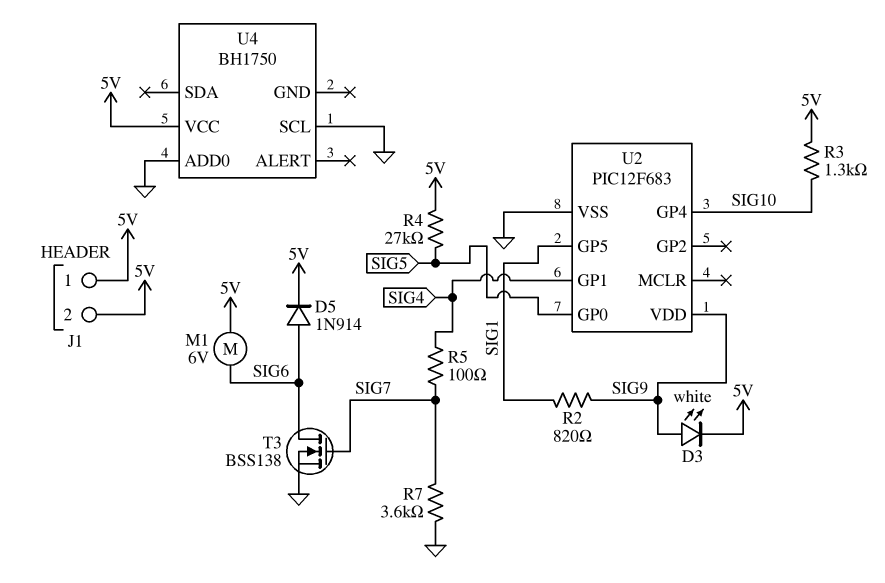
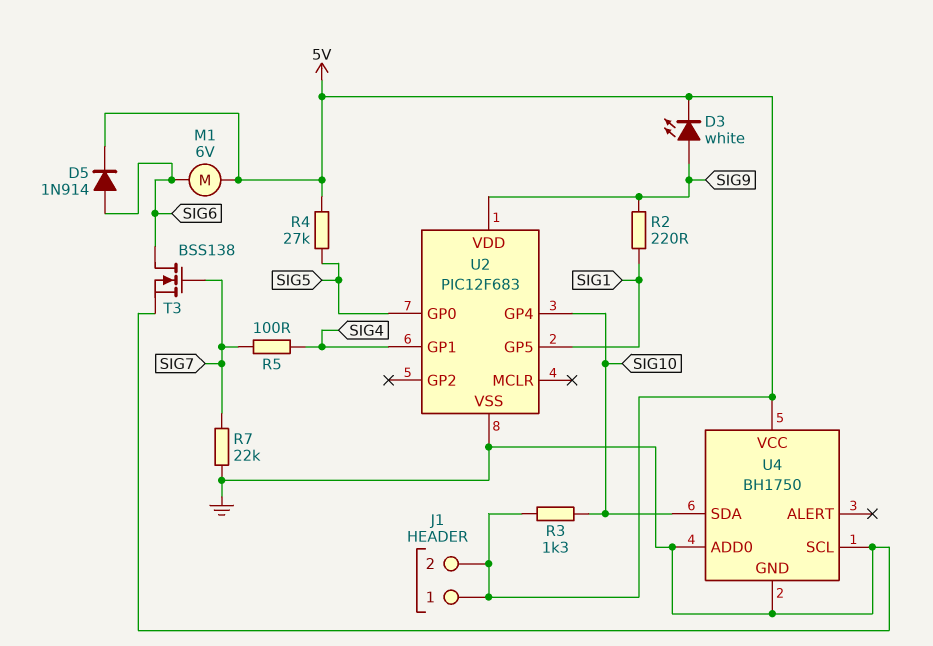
R2: 820 (SIG1, SIG9) -> 220 (SIG1, SIG9)
R7: 3.6k (GND, SIG7) -> 22k (GND, SIG7)
U4 pin GND: none -> GND
U4 pin SDA: none -> SIG10

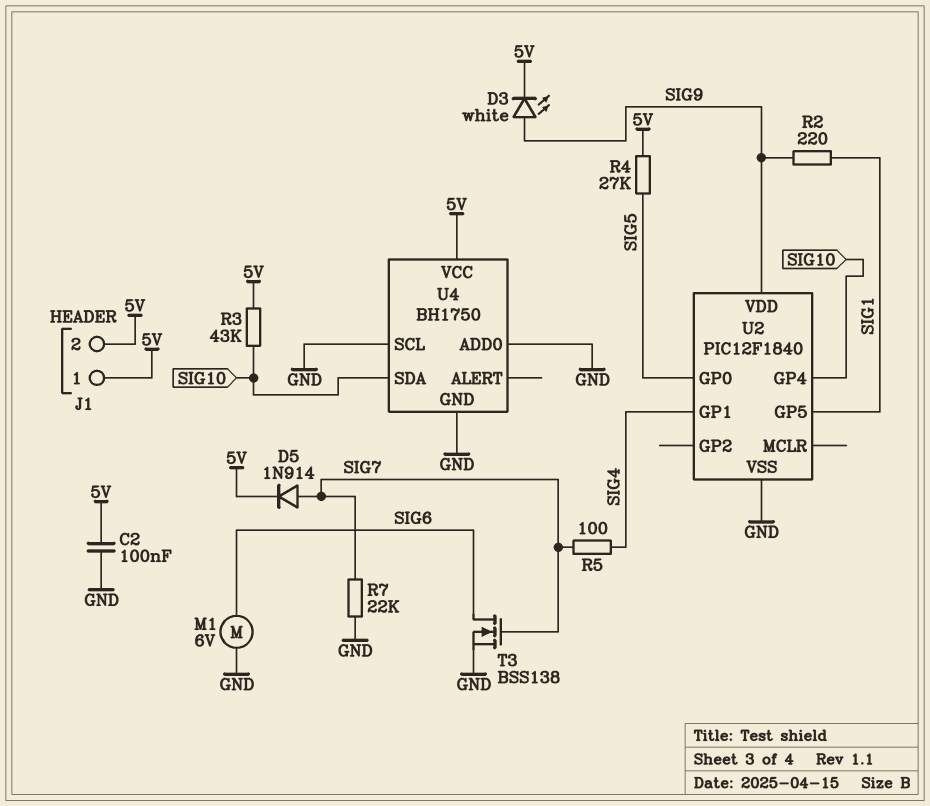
C2: none -> 100nF (5V, GND)
D5: diode 1N914 (A SIG6, K 5V) -> diode 1N914 (A SIG7, K 5V)
M1: motor 6V (5V, SIG6) -> motor 6V (GND, SIG6)
R3: 1.3k (5V, SIG10) -> 43k (5V, SIG10)
U2: PIC12F683 -> PIC12F1840

